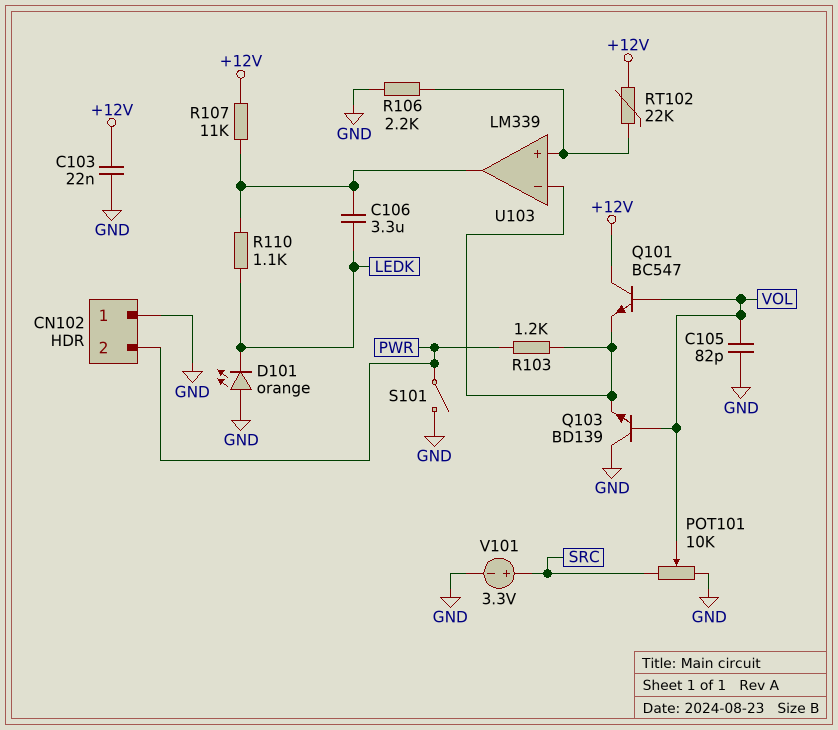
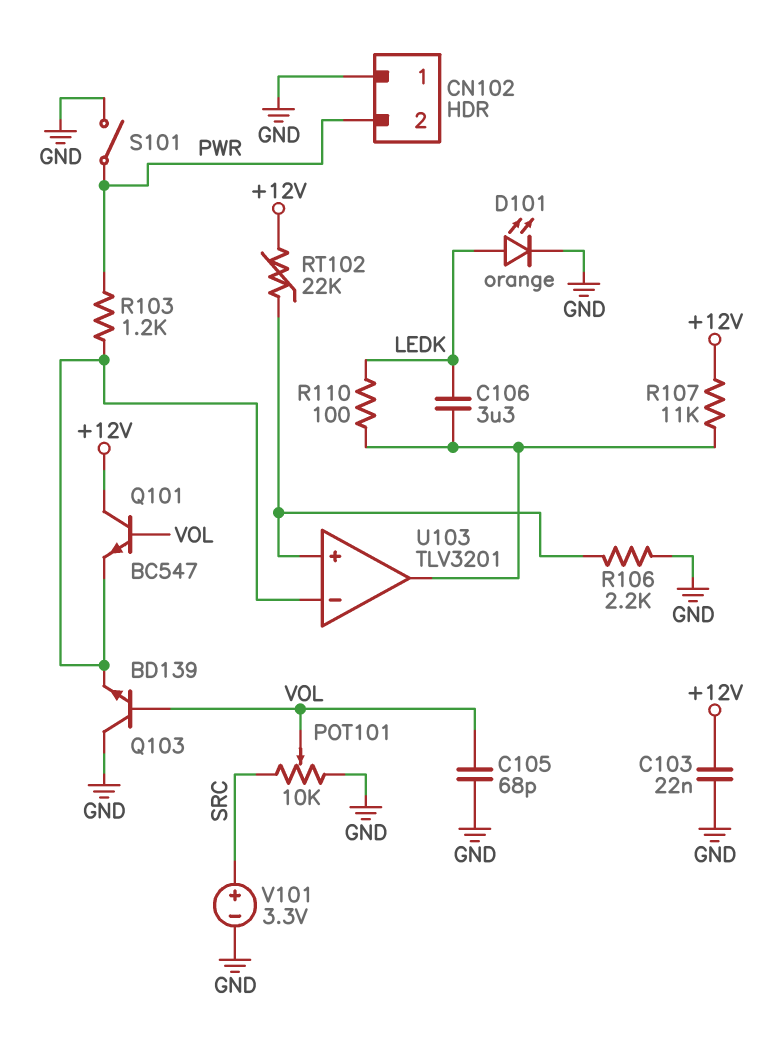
C105: 82pF (GND, VOL) -> 68pF (GND, VOL)
D101: LED orange (A GND, K LEDK) -> LED orange (A LEDK, K GND)
R110: 1.1k (LEDK, U103/out) -> 100 (LEDK, U103/out)
U103: LM339 -> TLV3201

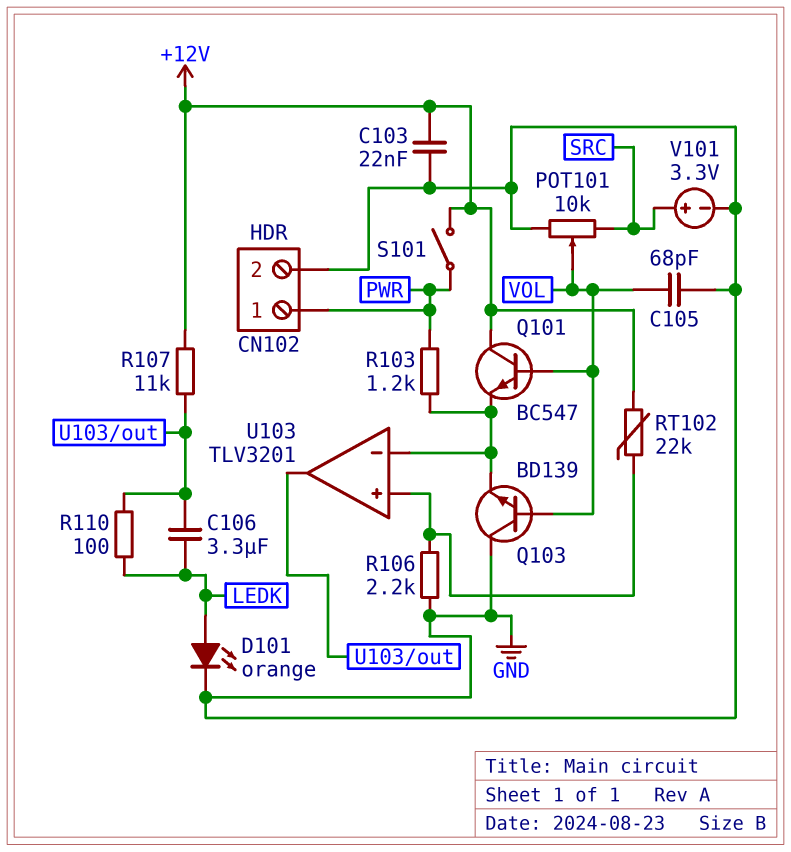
CN102 pin 1: GND -> PWR
CN102 pin 2: PWR -> GND
S101: switch (GND, PWR) -> switch (+12V, PWR)

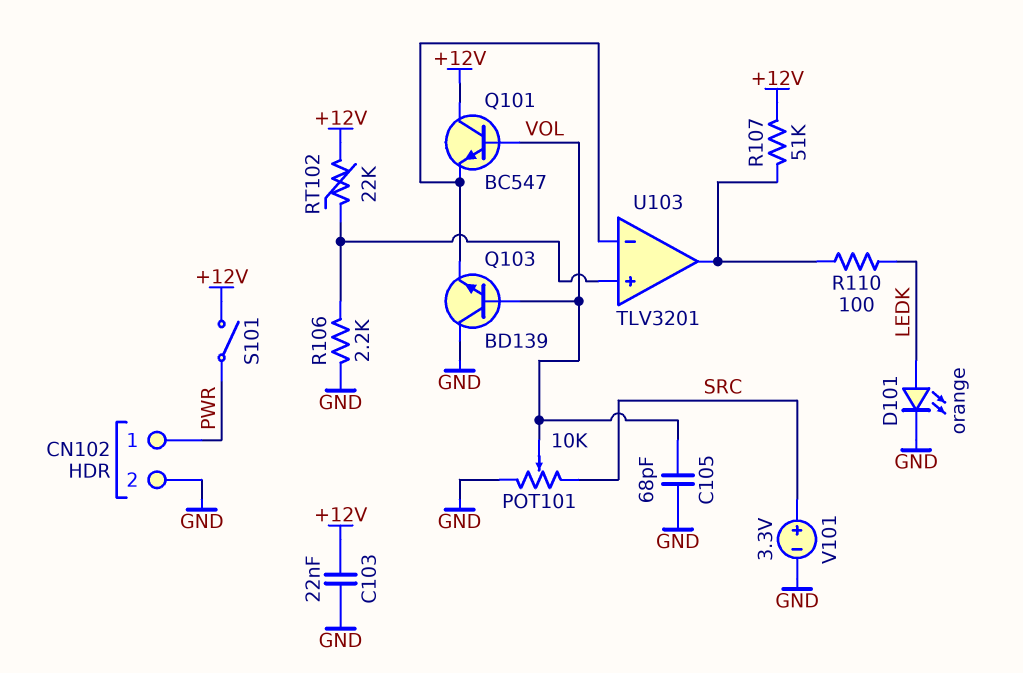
C106: 3.3uF (LEDK, U103/out) -> none
R103: 1.2k (PWR, U103/in-) -> none
R107: 11k (+12V, U103/out) -> 51k (+12V, U103/out)

